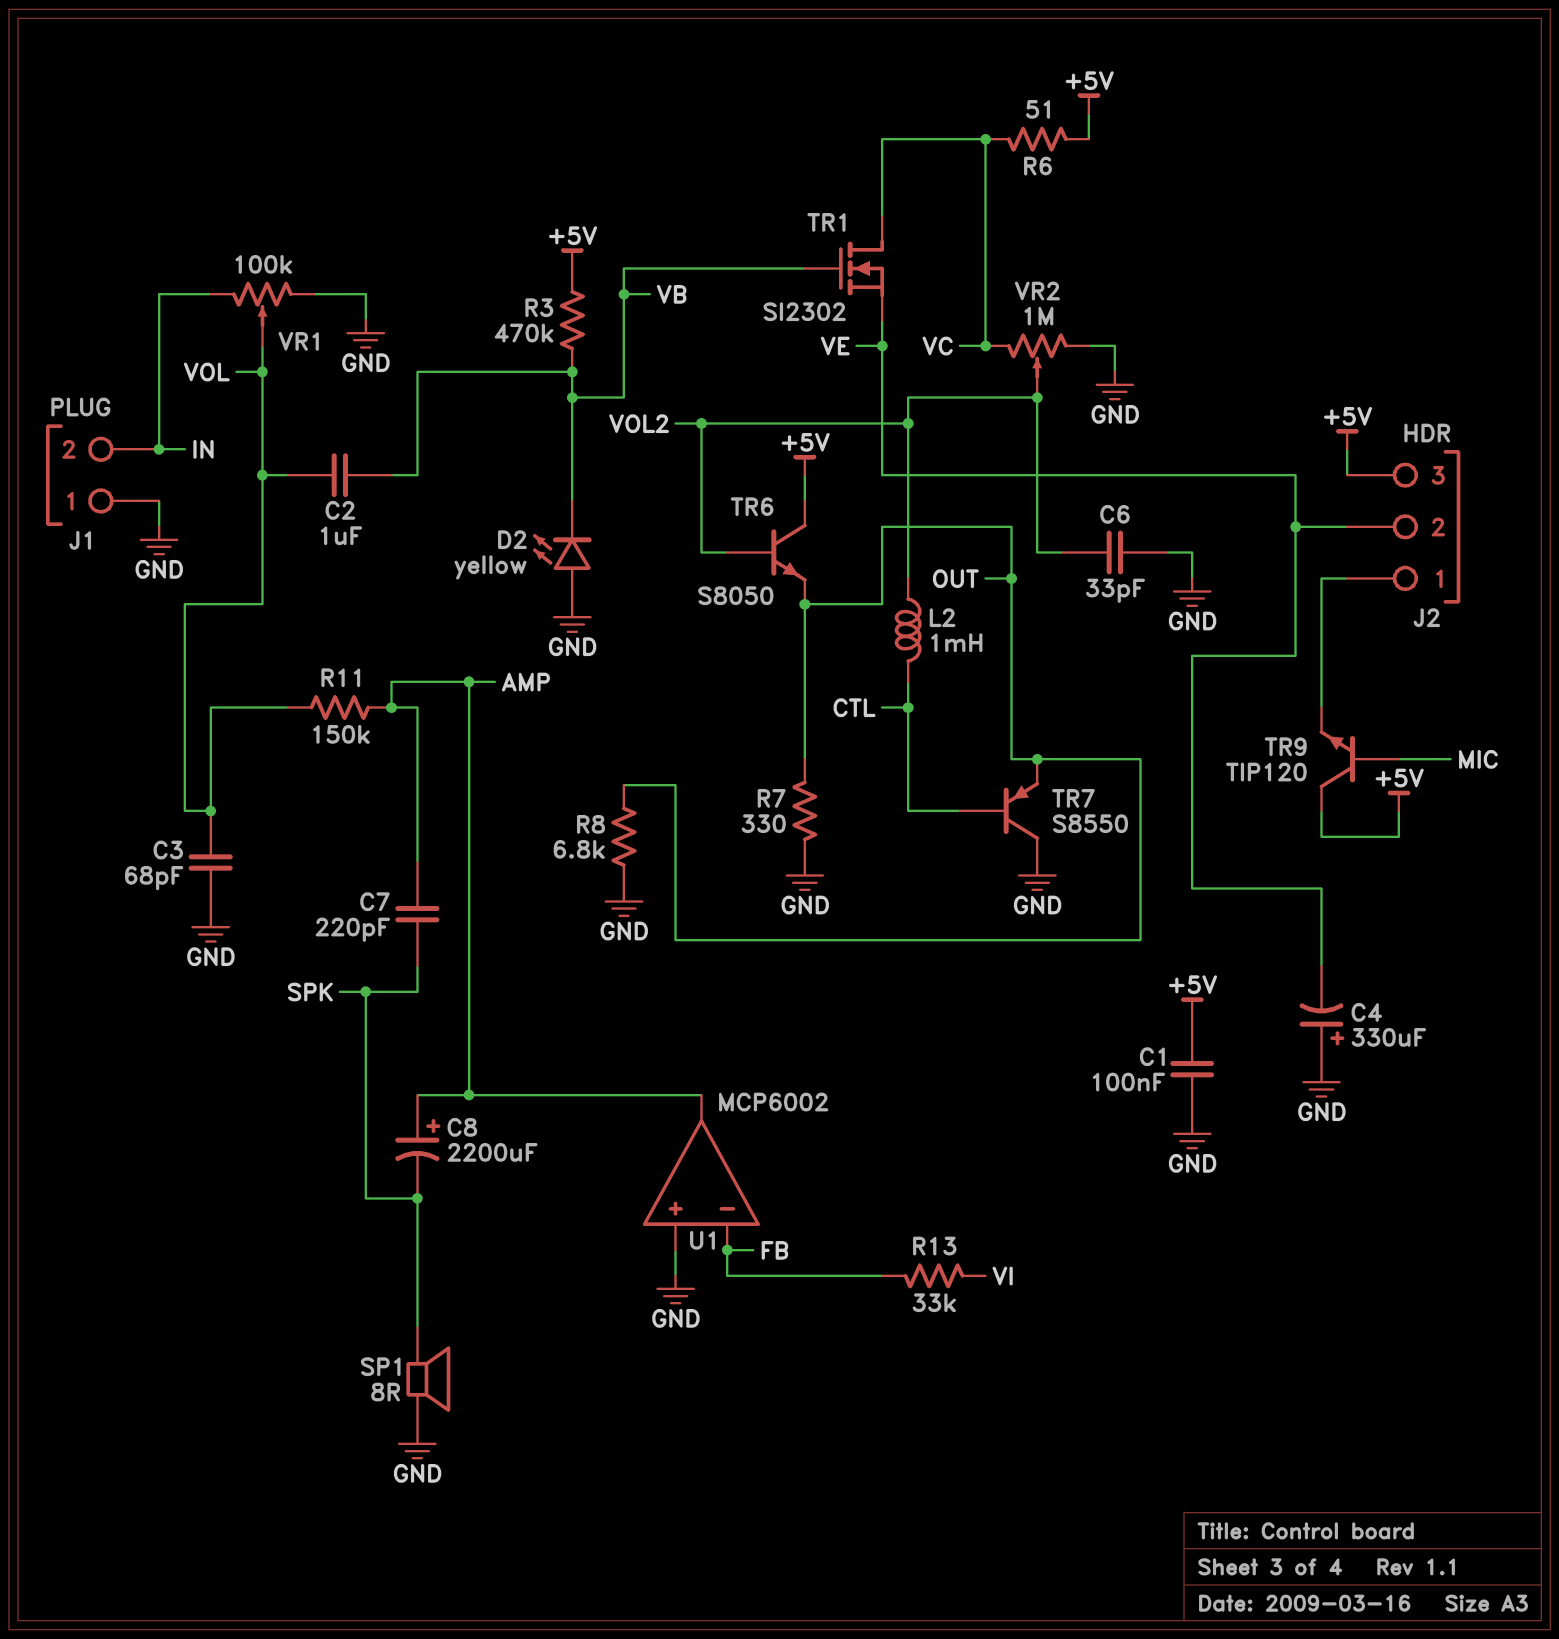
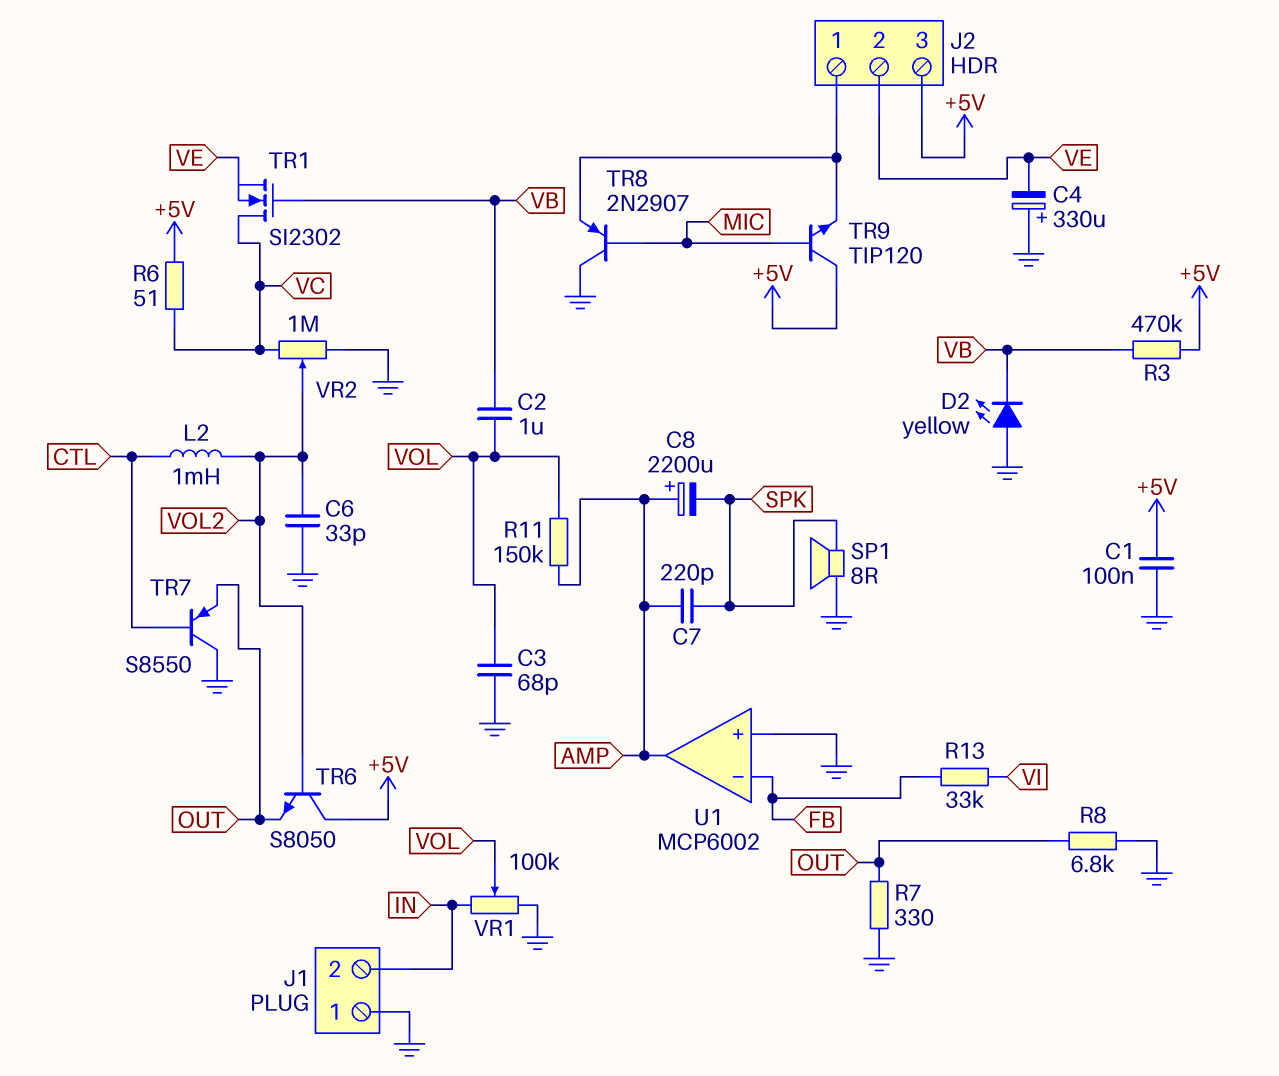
TR8: none -> PNP 2N2907 (B MIC, C GND, E J2/1)

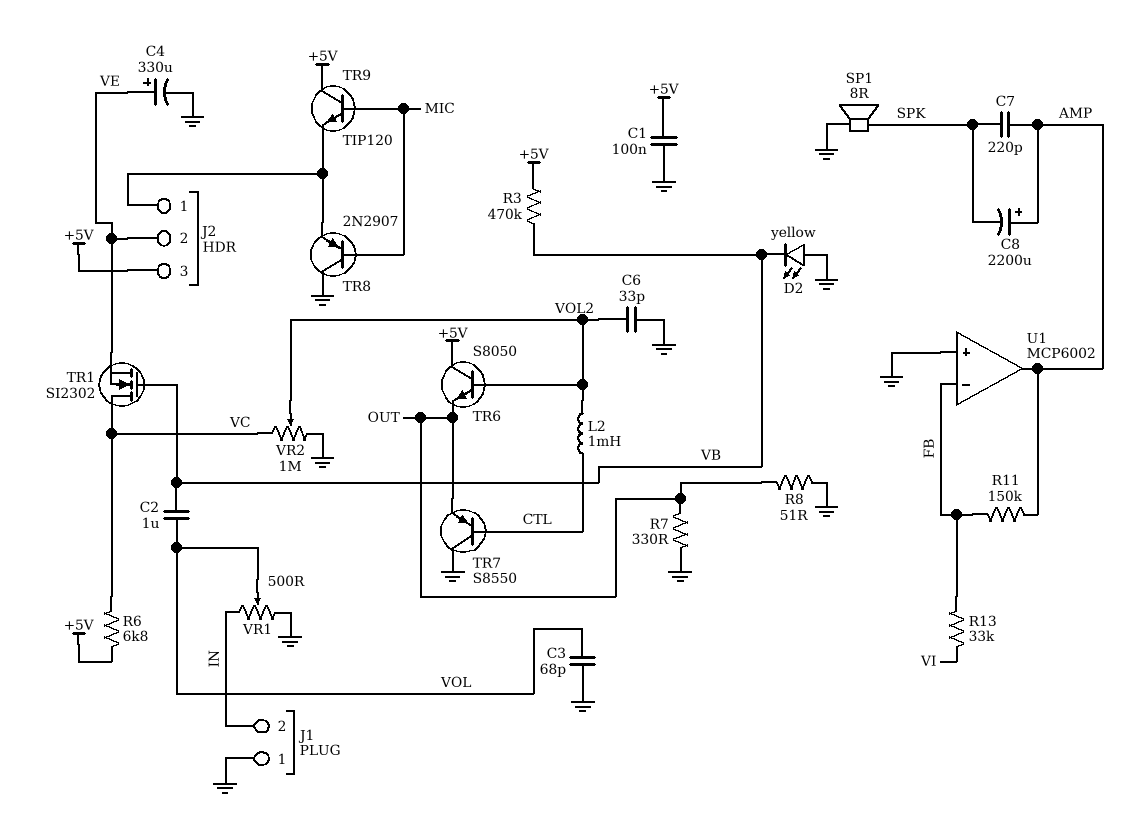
C4: 330uF (plus GND, minus VE) -> 330uF (plus VE, minus GND)
R6: 51 (+5V, VC) -> 6.8k (+5V, VC)
R8: 6.8k (GND, OUT) -> 51 (GND, OUT)
R11: 150k (AMP, VOL) -> 150k (AMP, FB)
VR1: 100k (GND, IN, wiper VOL) -> 500 (GND, IN, wiper VOL)

